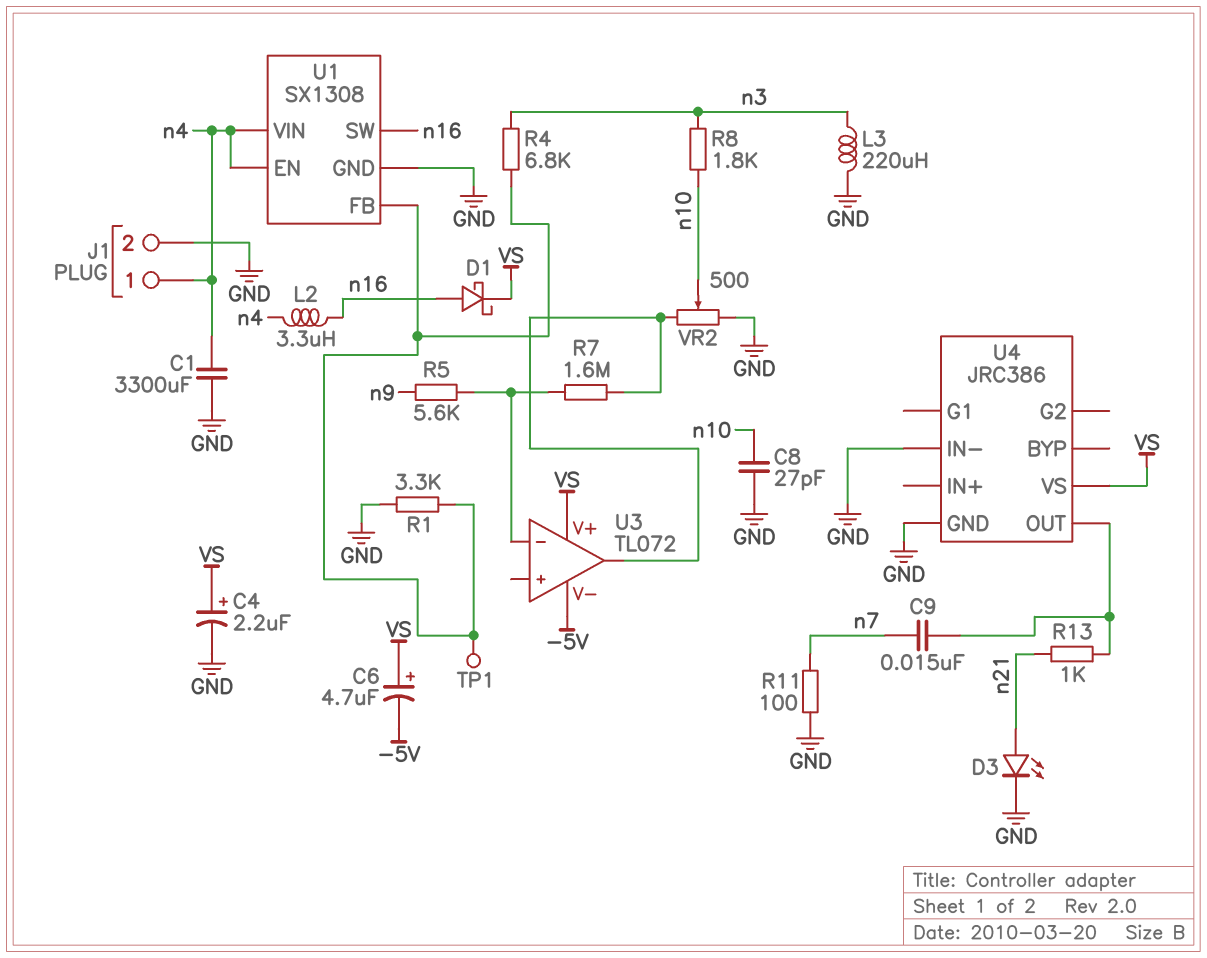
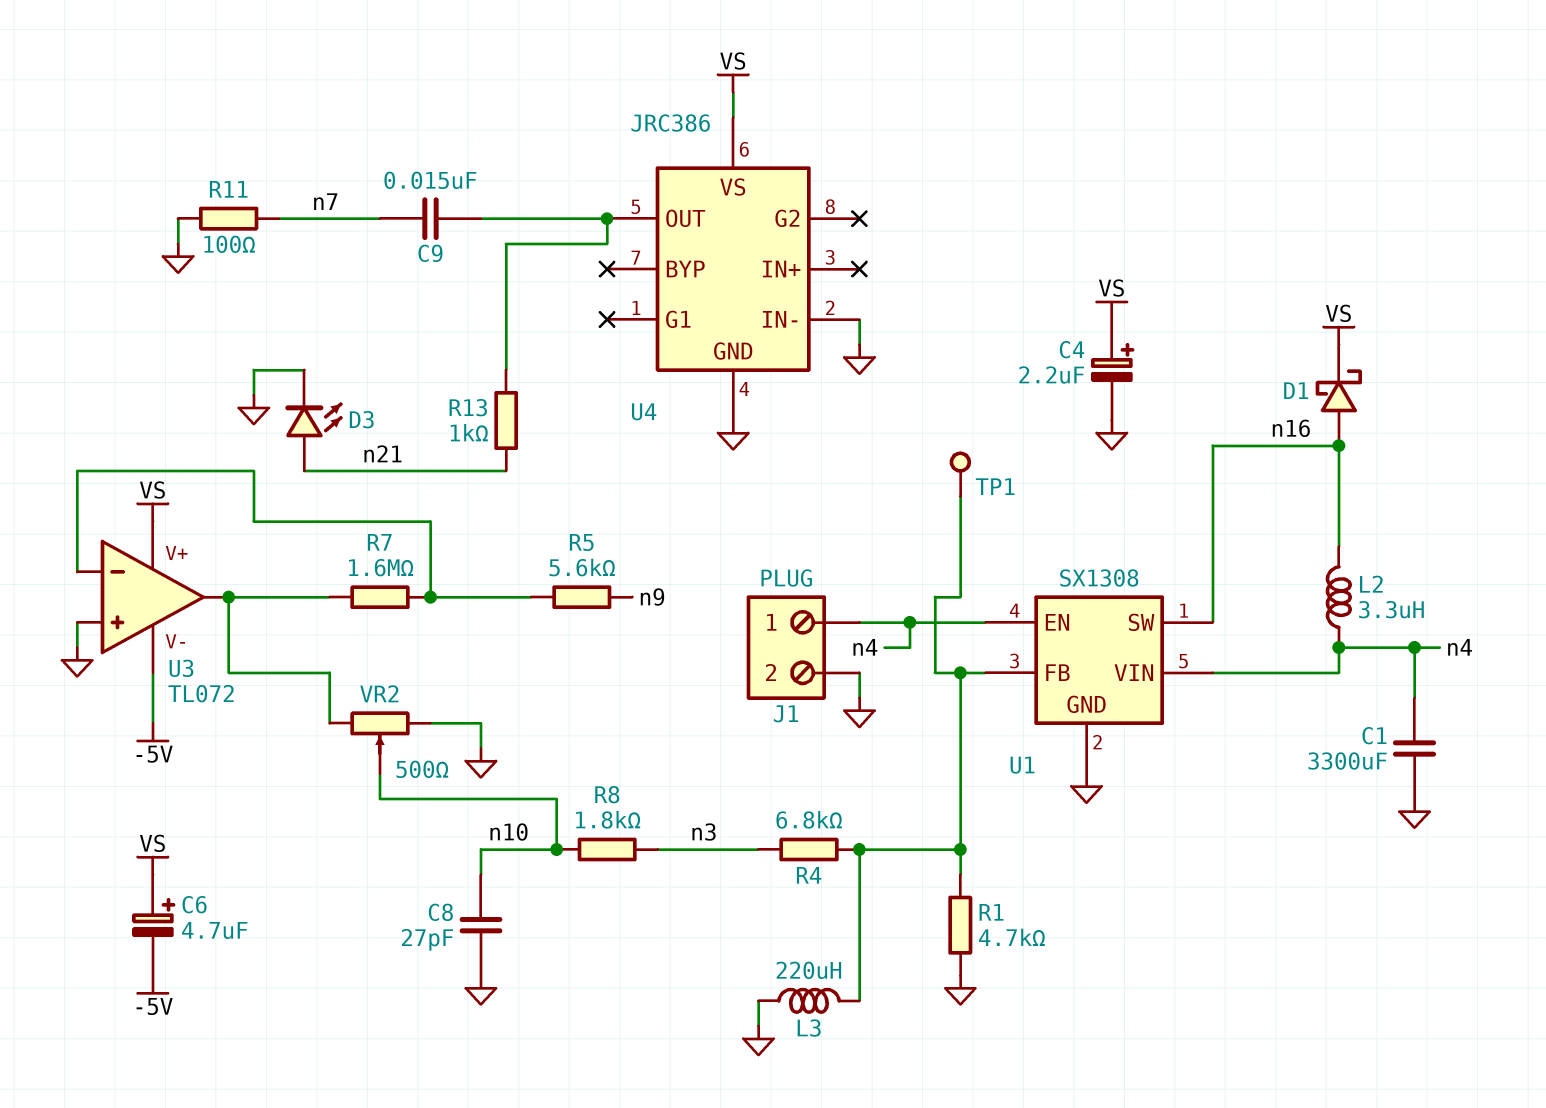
L3: 220uH (GND, n3) -> 220uH (GND, U1/FB)
R1: 3.3k (GND, U1/FB) -> 4.7k (GND, U1/FB)
U3 pin in+: none -> GND

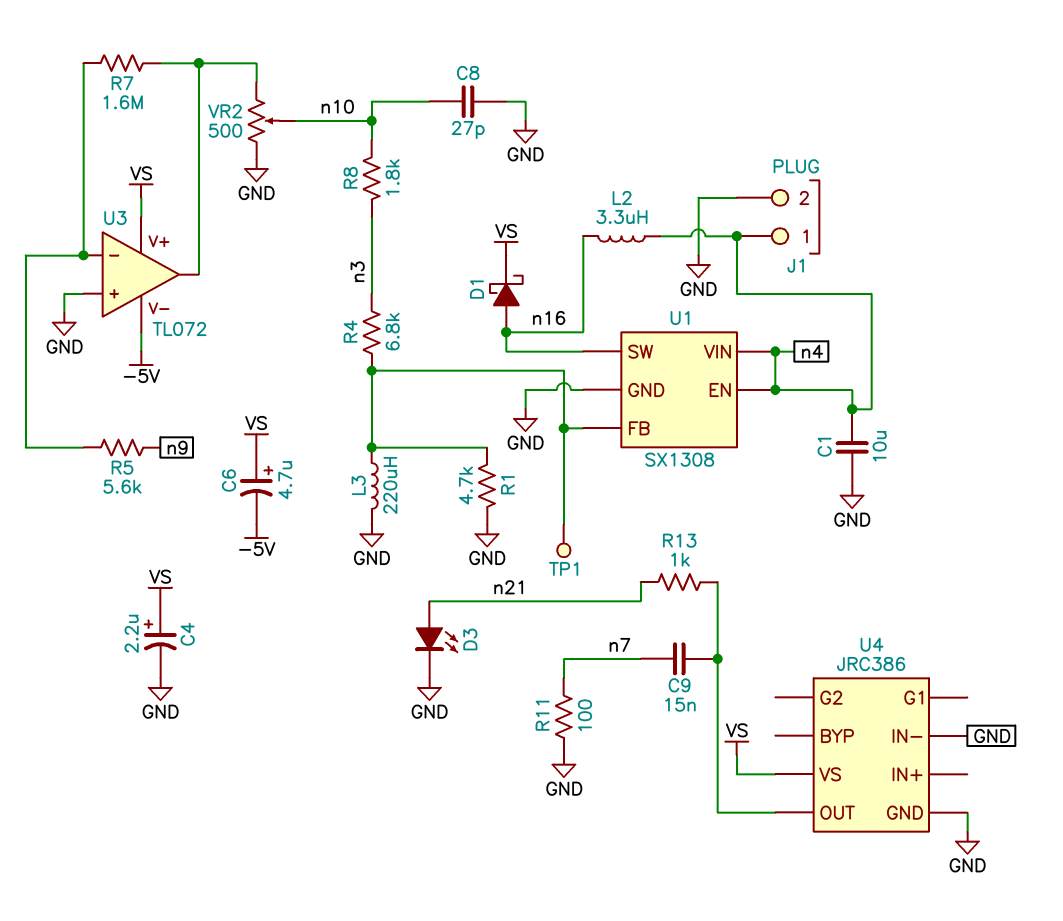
C1: 3300uF (GND, n4) -> 10uF (GND, n4)

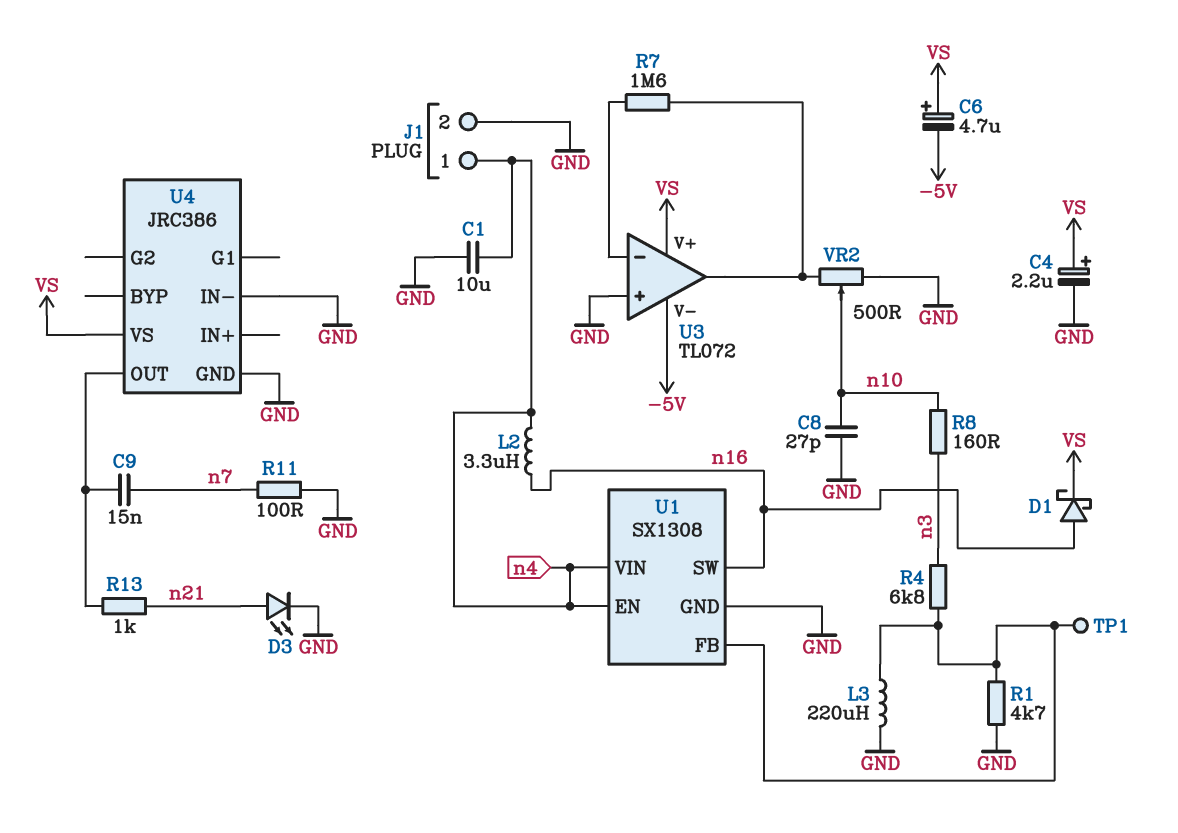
R5: 5.6k (U3/in-, n9) -> none
R8: 1.8k (n3, n10) -> 160 (n3, n10)

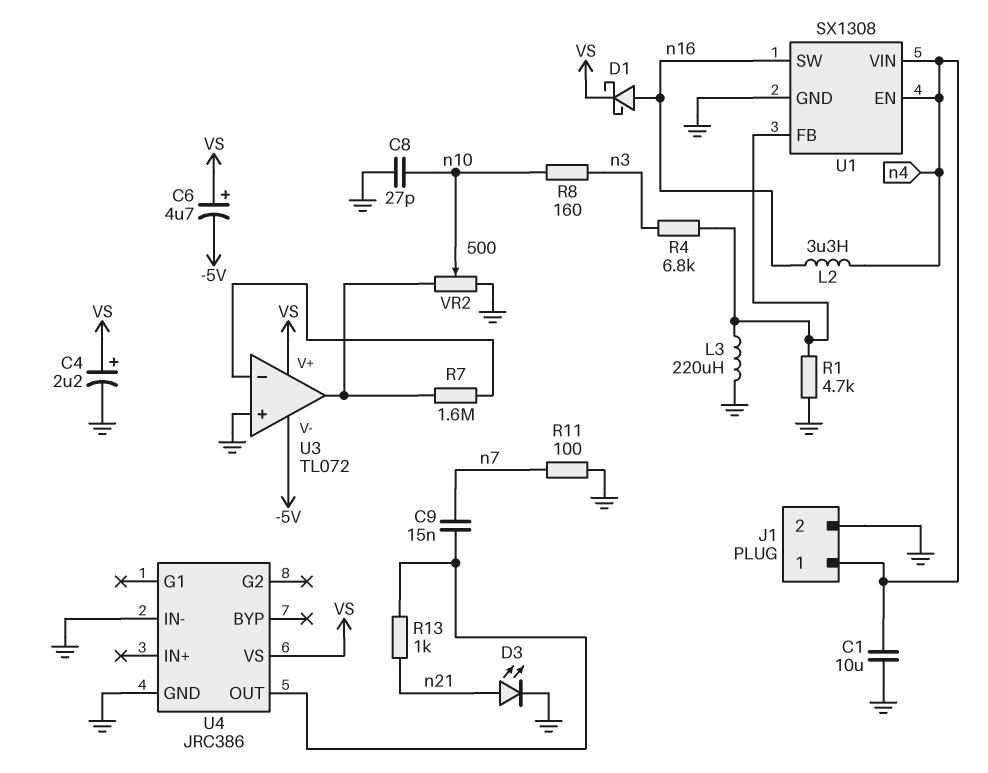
TP1: test point (U1/FB) -> none

